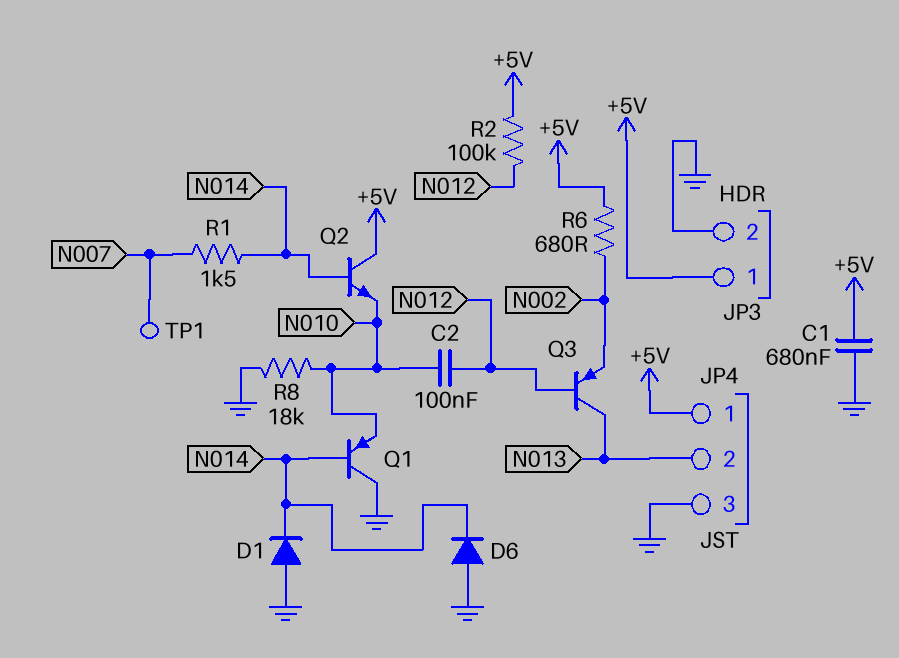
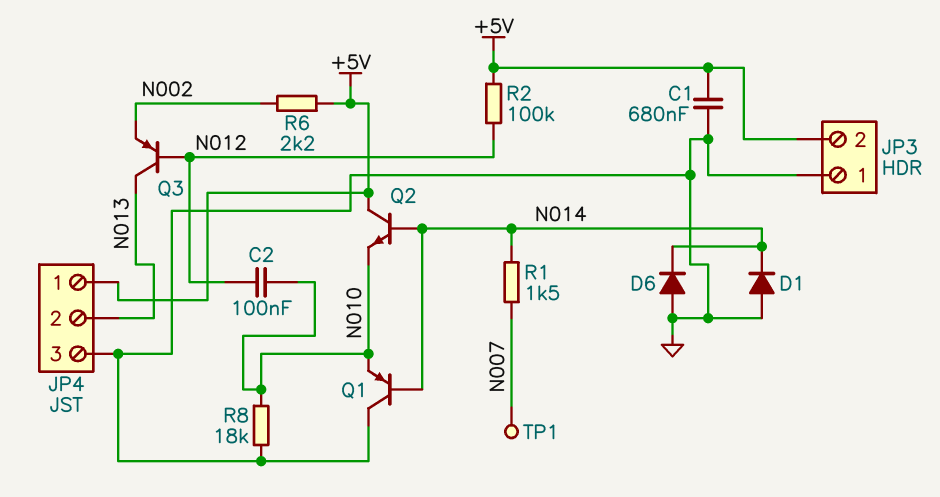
JP3 pin 1: +5V -> GND
JP3 pin 2: GND -> +5V
R6: 680 (+5V, N002) -> 2.2k (+5V, N002)

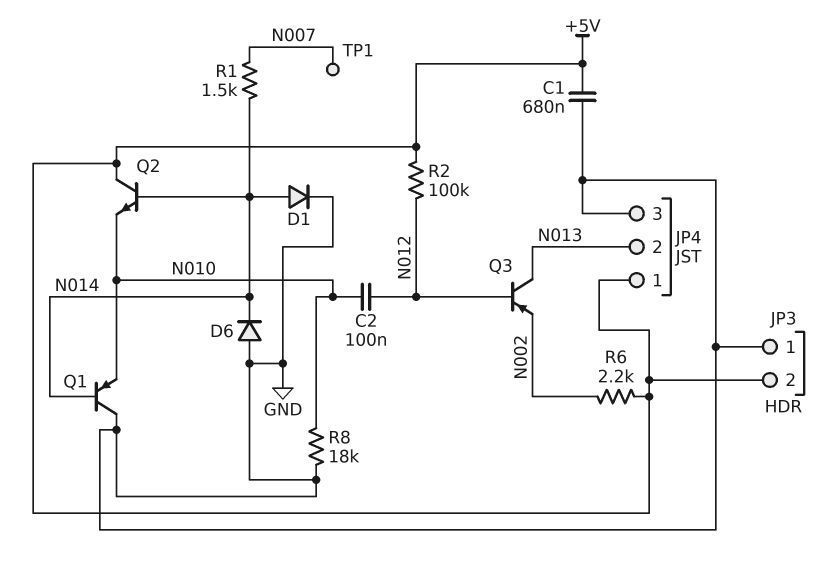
D1: diode (A GND, K N014) -> diode (A N014, K GND)

